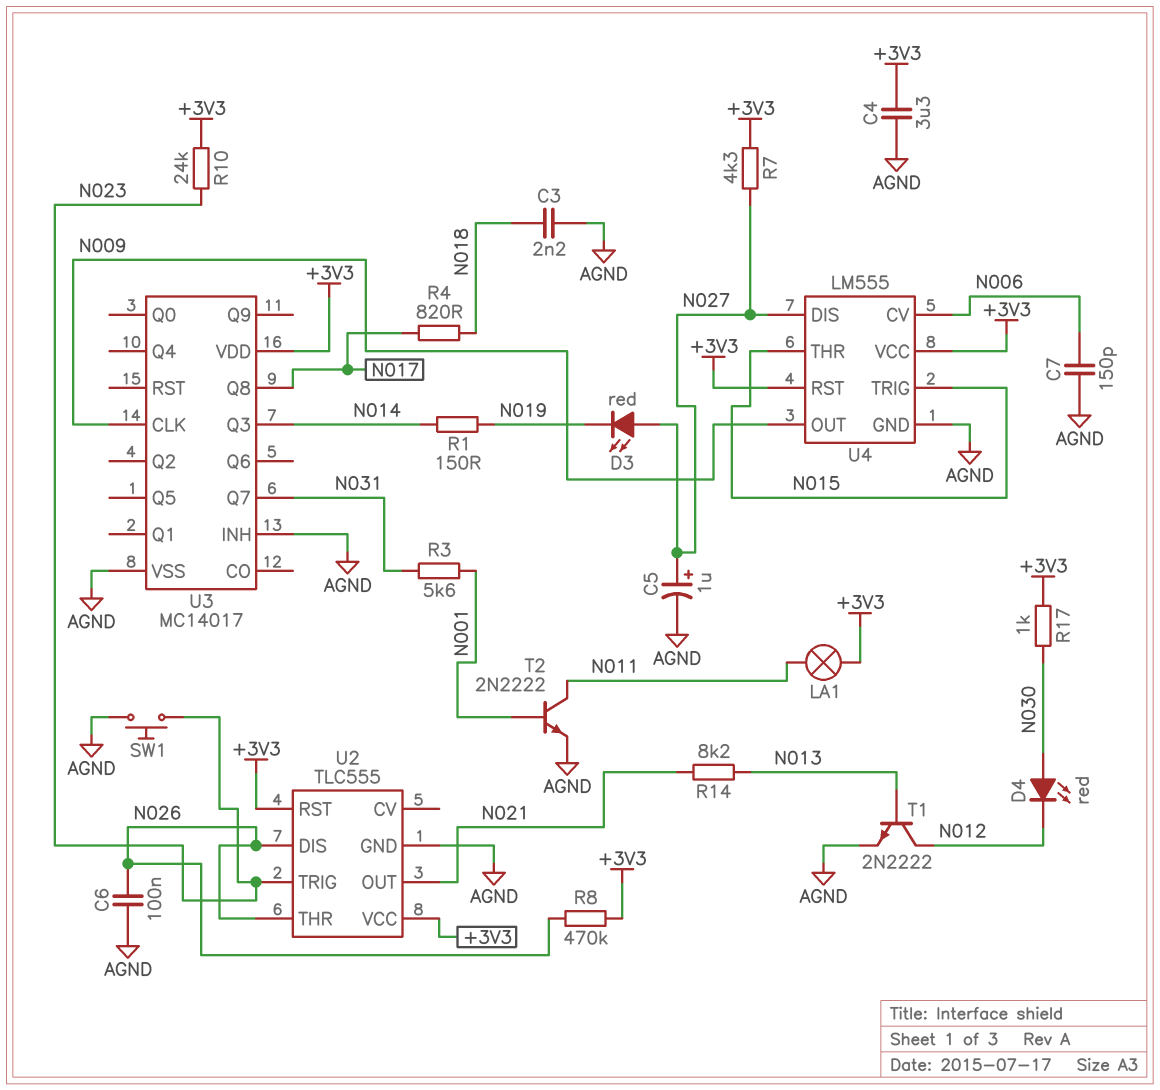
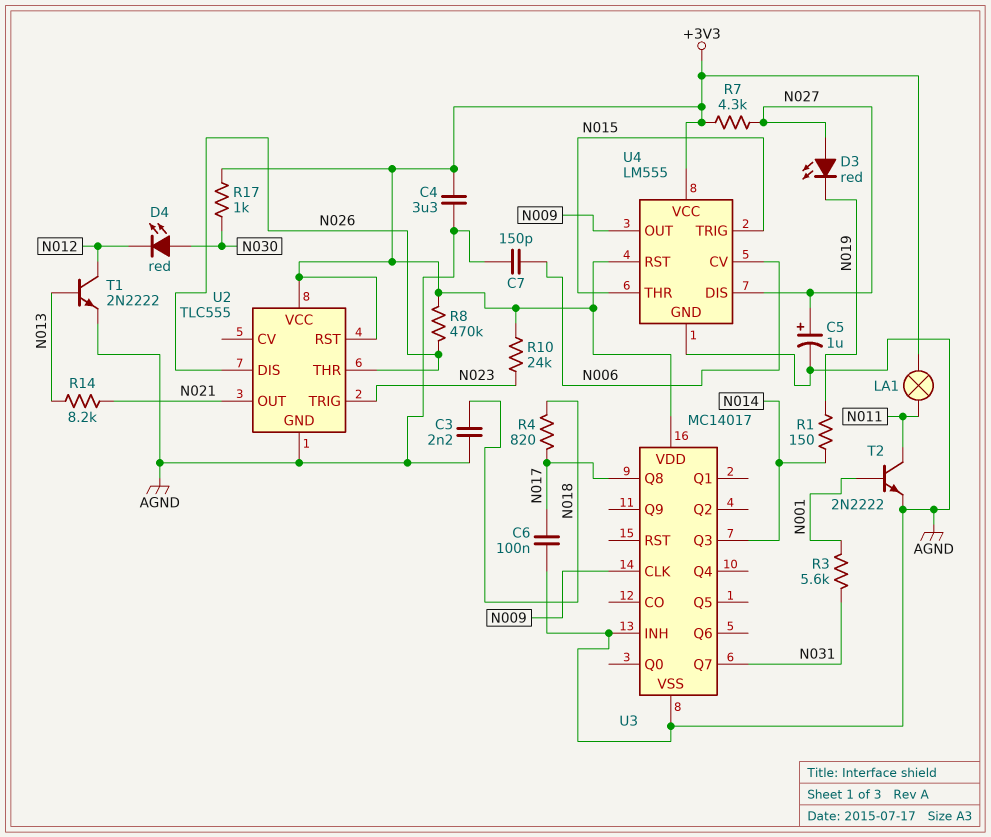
C6: 100nF (AGND, N026) -> 100nF (AGND, N017)
SW1: button (AGND, N023) -> none

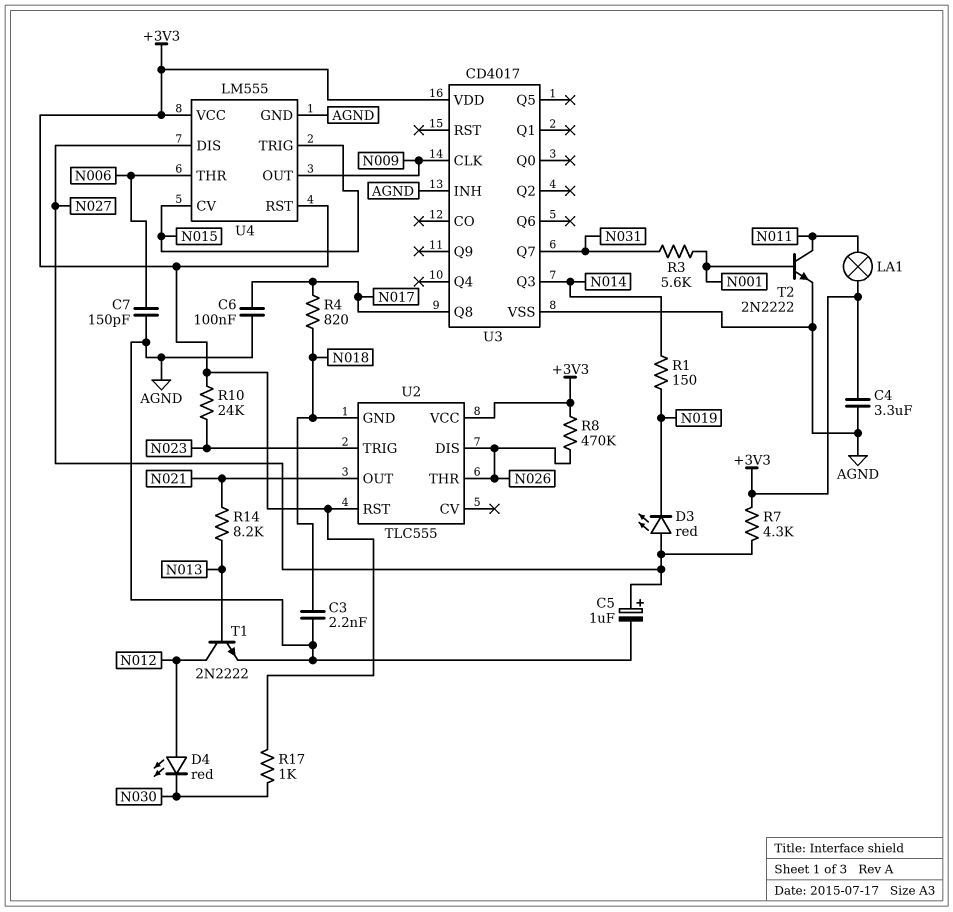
D4: LED red (A N030, K N012) -> LED red (A N012, K N030)
U2 pin GND: AGND -> N018
U3: MC14017 -> CD4017
U4 pin CV: N006 -> N015
U4 pin THR: N015 -> N006

